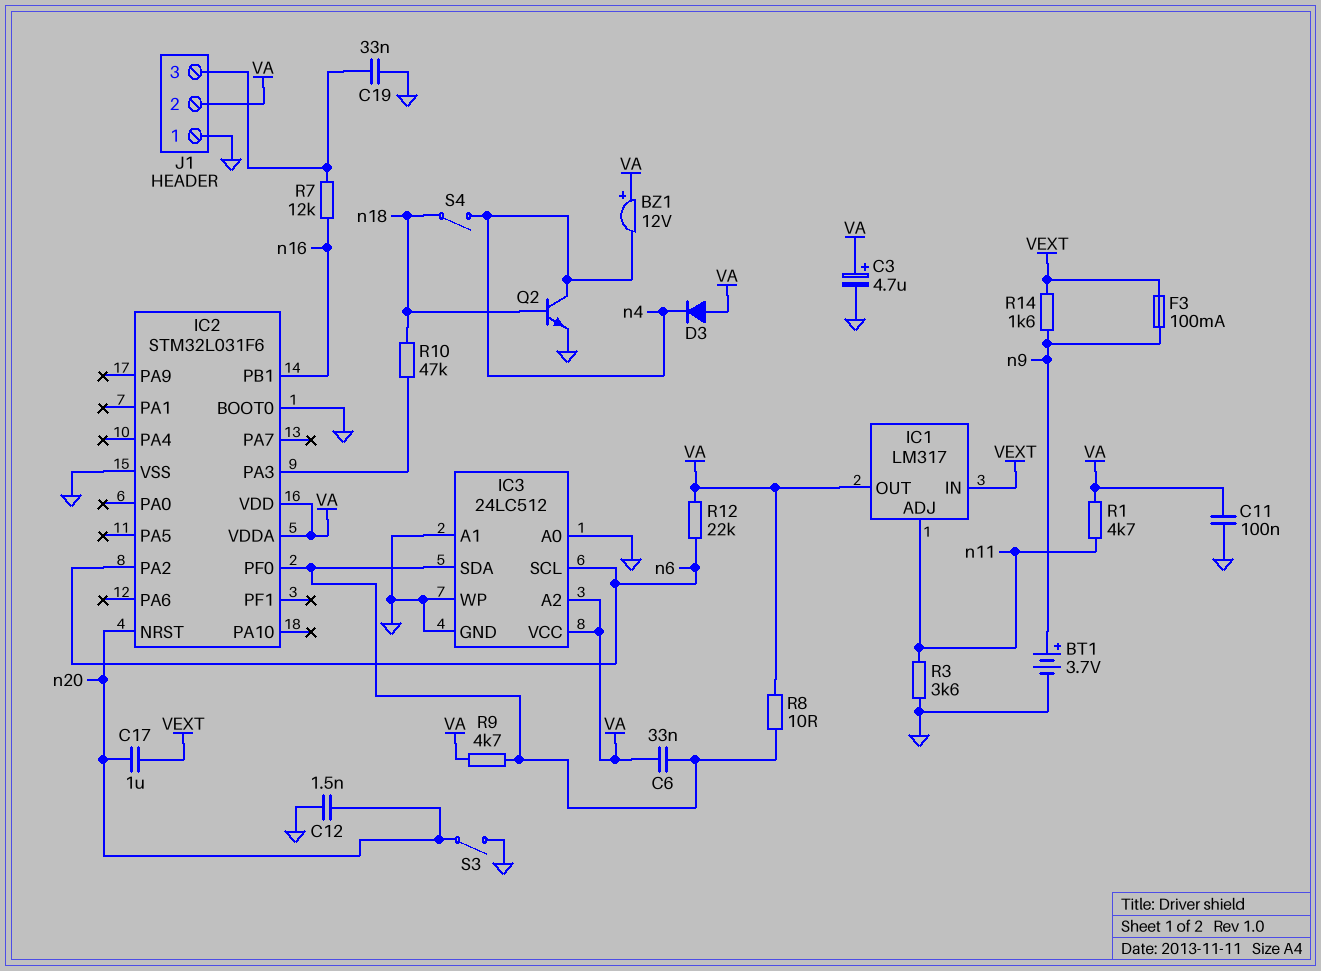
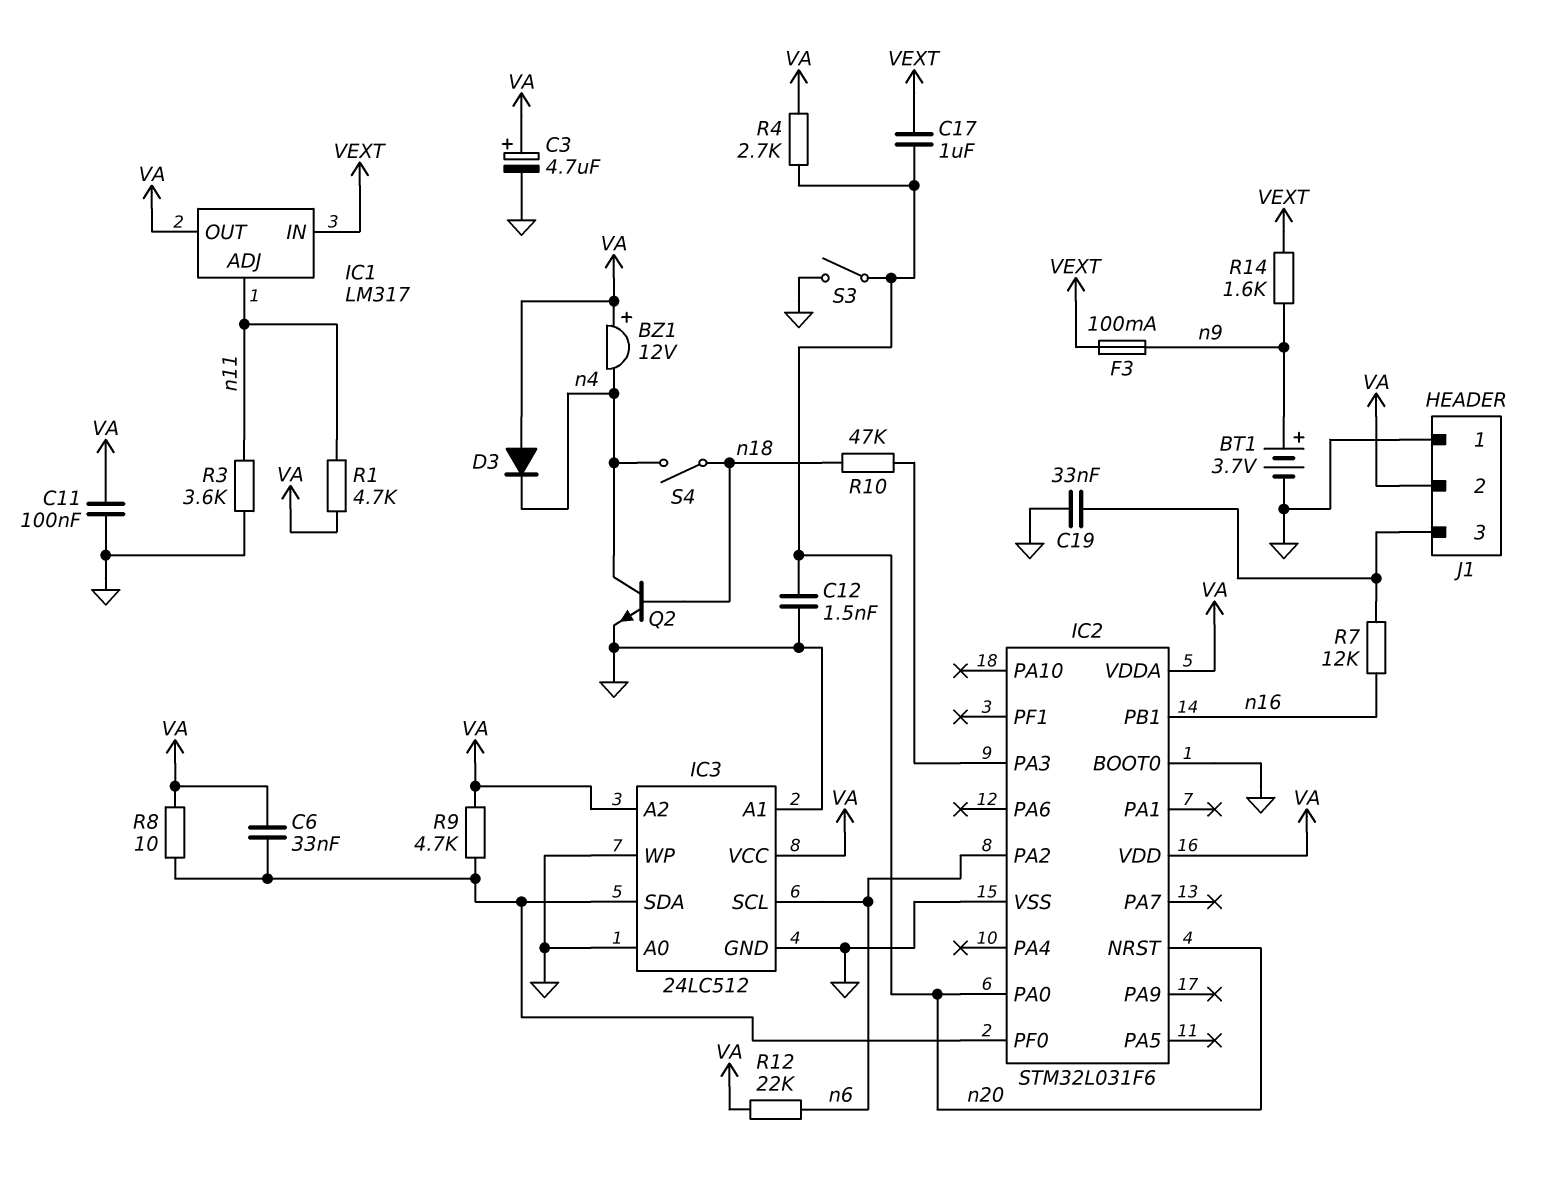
IC2 pin PA0: none -> n20
R4: none -> 2.7k (VA, n20)

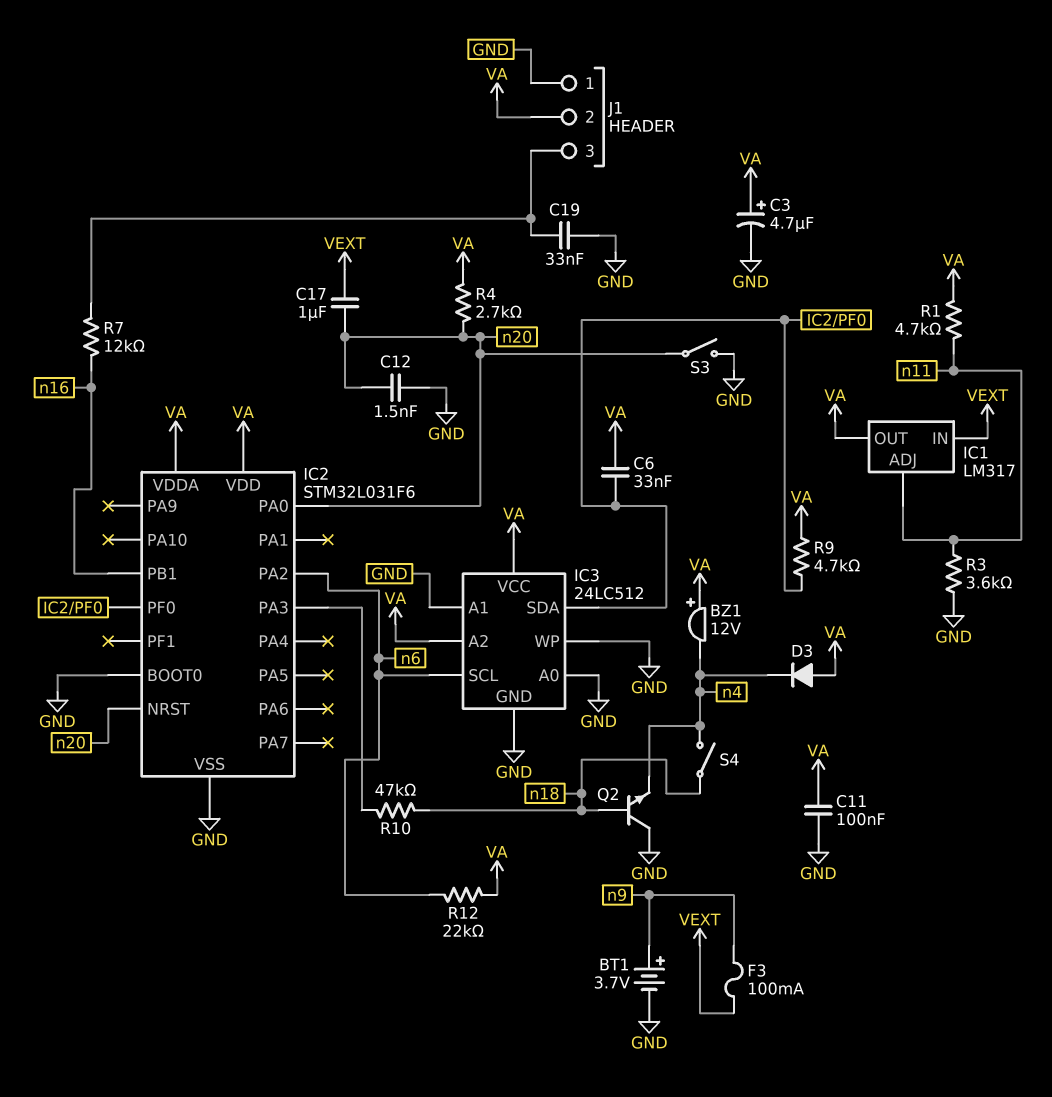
Q2: NPN (B n18, C n4, E GND) -> NPN (B n18, C GND, E n4)
R8: 10 (IC2/PF0, VA) -> none
R14: 1.6k (VEXT, n9) -> none

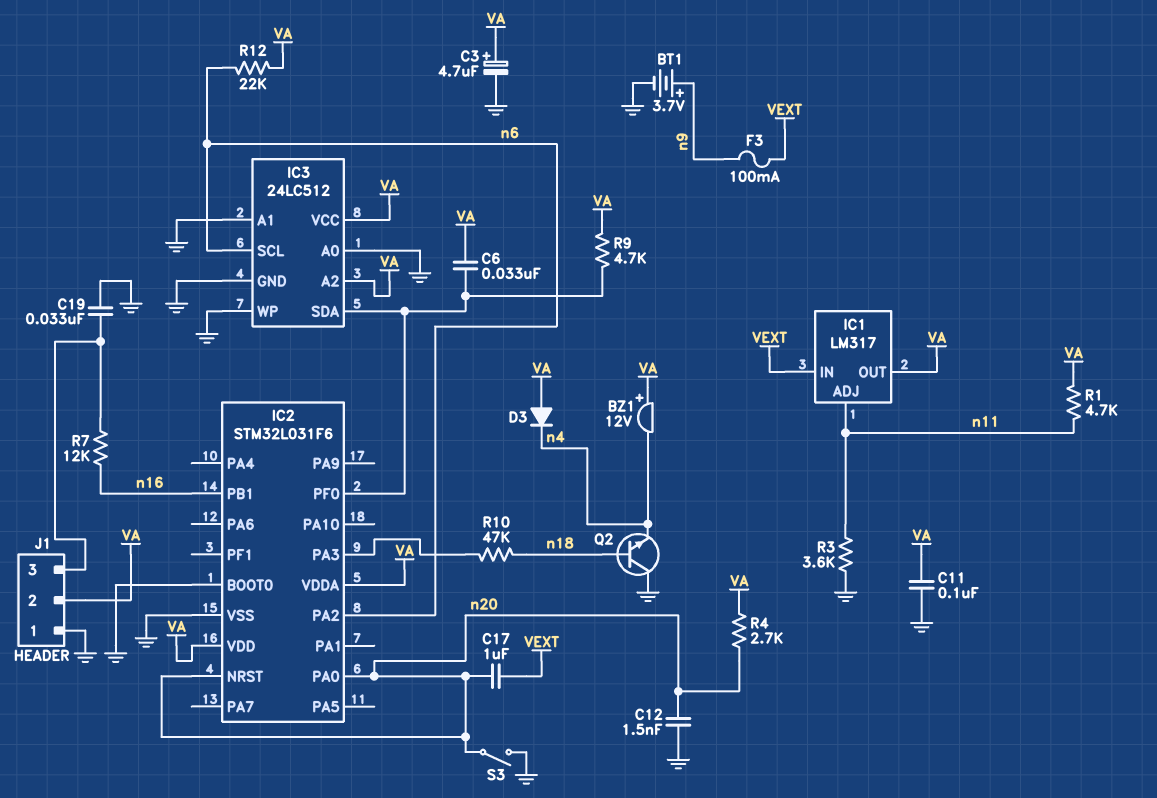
S4: switch (n4, n18) -> none

